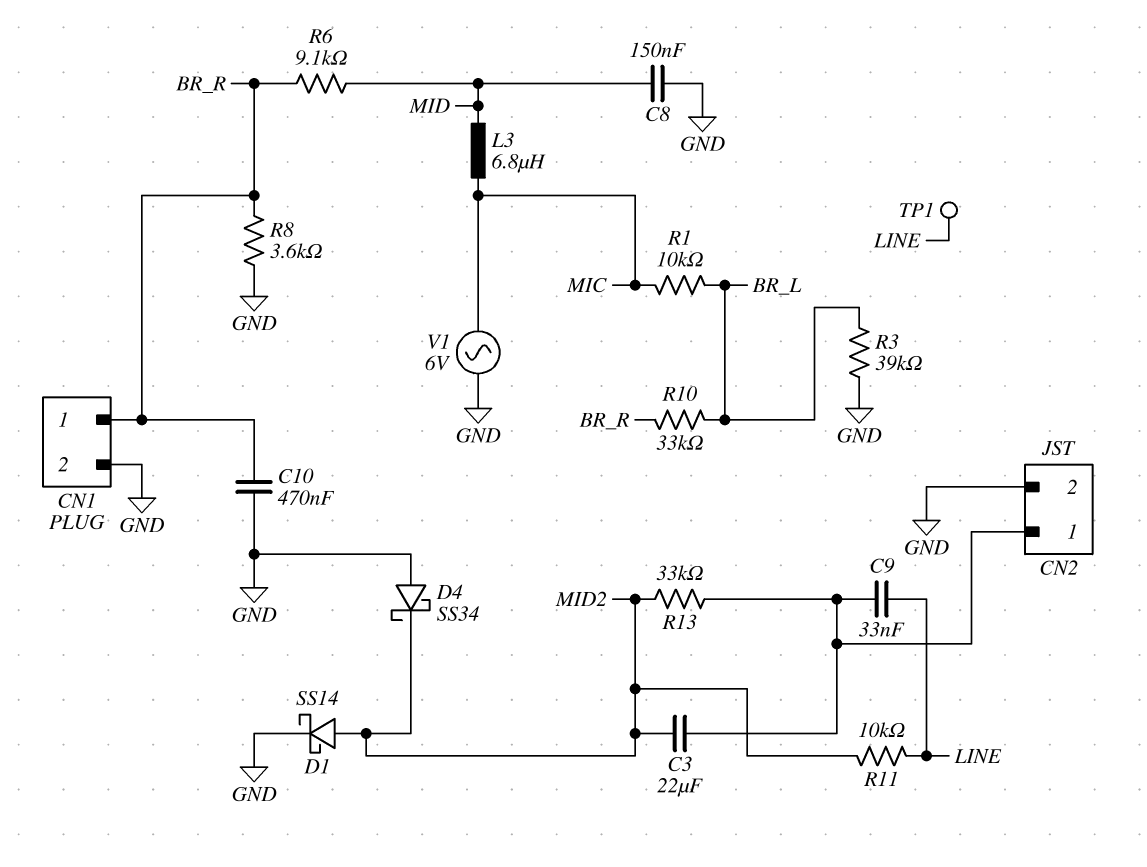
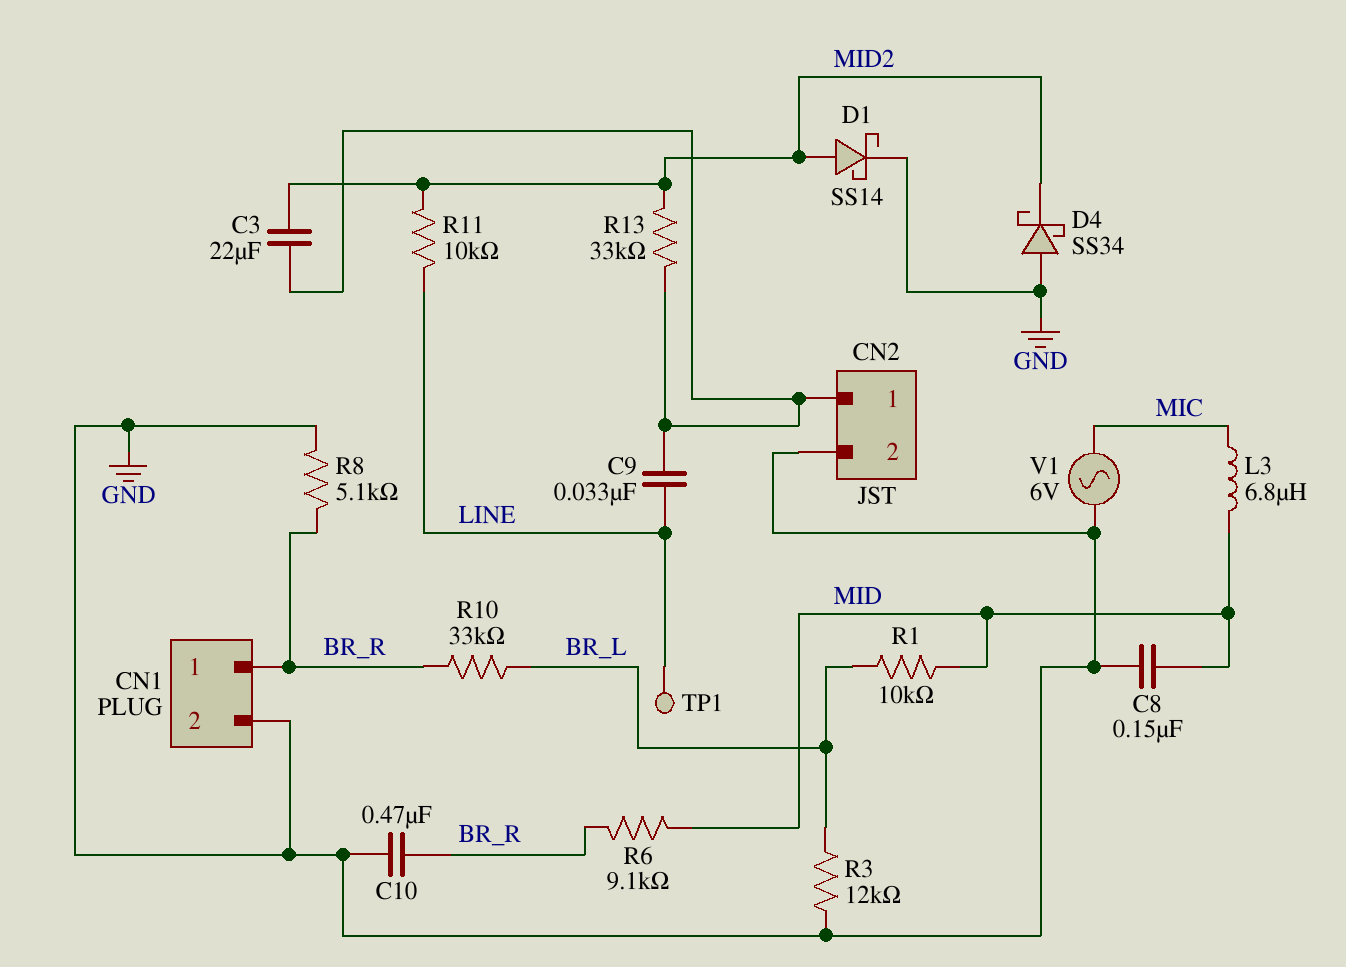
R1: 10k (BR_L, MIC) -> 10k (BR_L, MID)
R3: 39k (BR_L, GND) -> 12k (BR_L, GND)
R8: 3.6k (BR_R, GND) -> 5.1k (BR_R, GND)

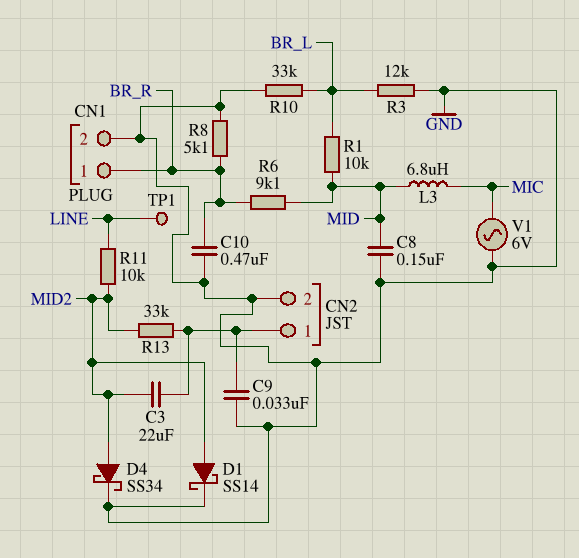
C9: 33nF (CN2/1, LINE) -> 33nF (CN2/1, GND)
D4: schottky SS34 (A GND, K MID2) -> schottky SS34 (A MID2, K GND)
R10: 33k (BR_L, BR_R) -> 33k (BR_L, GND)

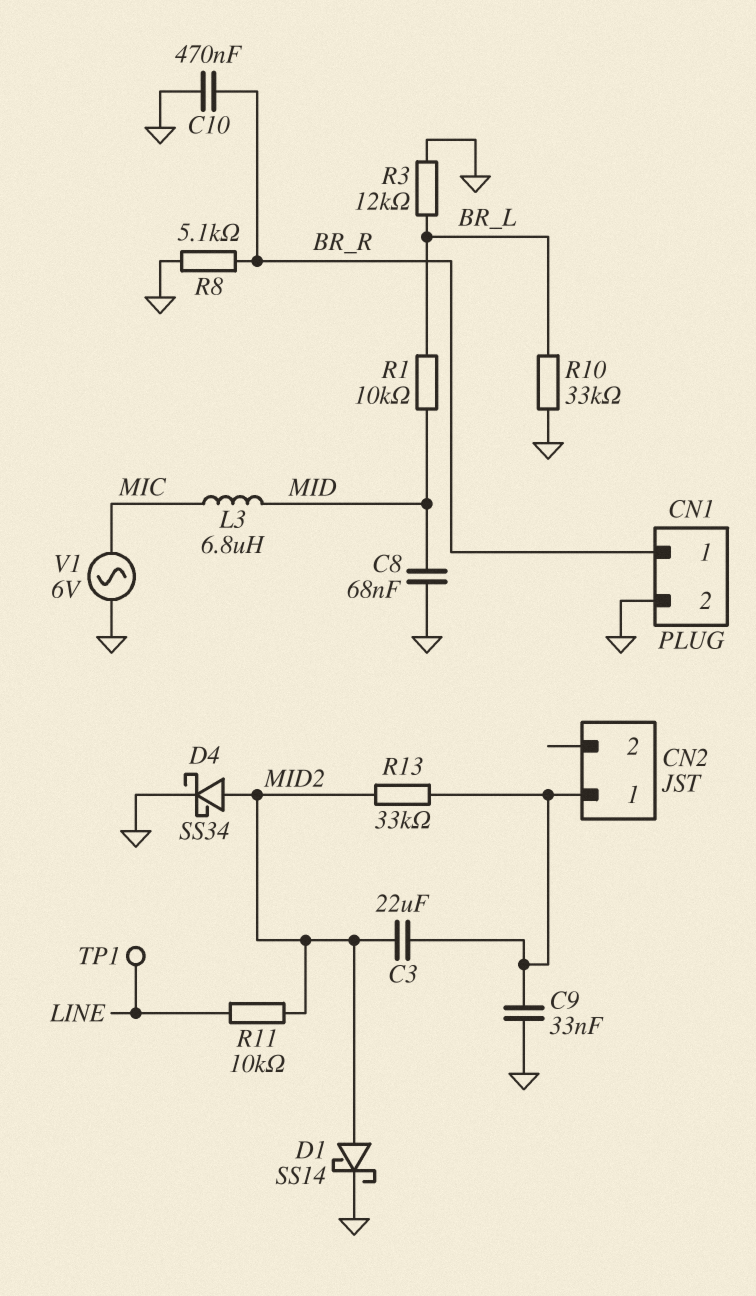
C8: 150nF (GND, MID) -> 68nF (GND, MID)
CN2 pin 2: GND -> none
R6: 9.1k (BR_R, MID) -> none

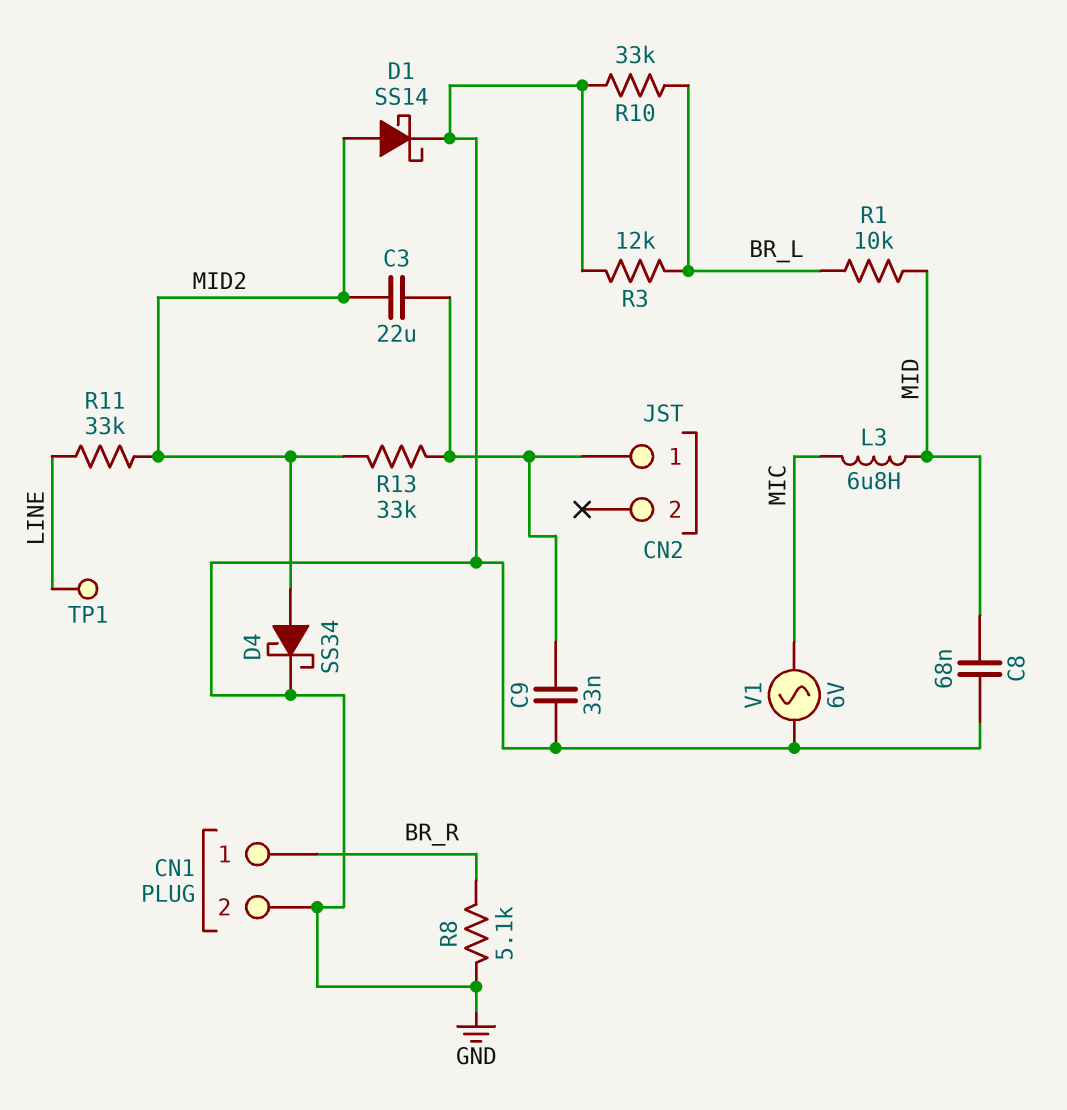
C10: 470nF (BR_R, GND) -> none
R11: 10k (LINE, MID2) -> 33k (LINE, MID2)

